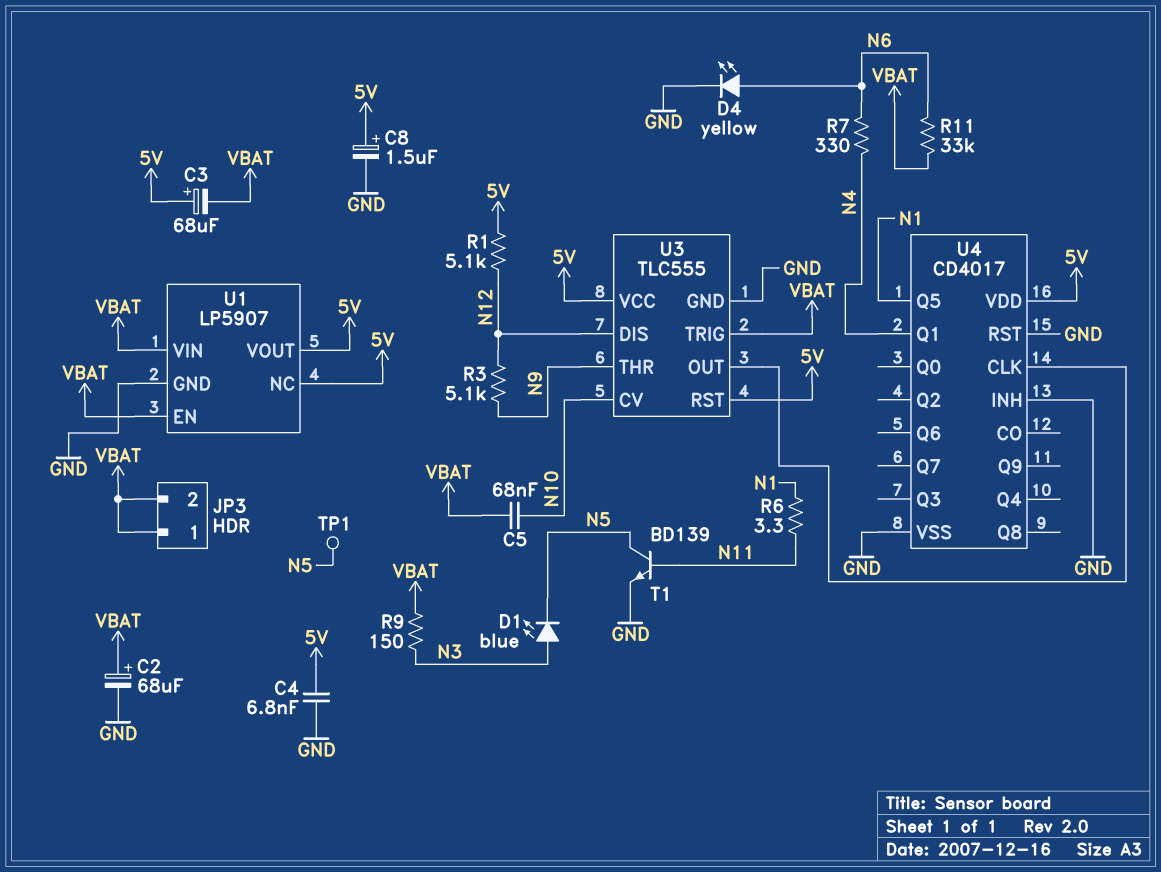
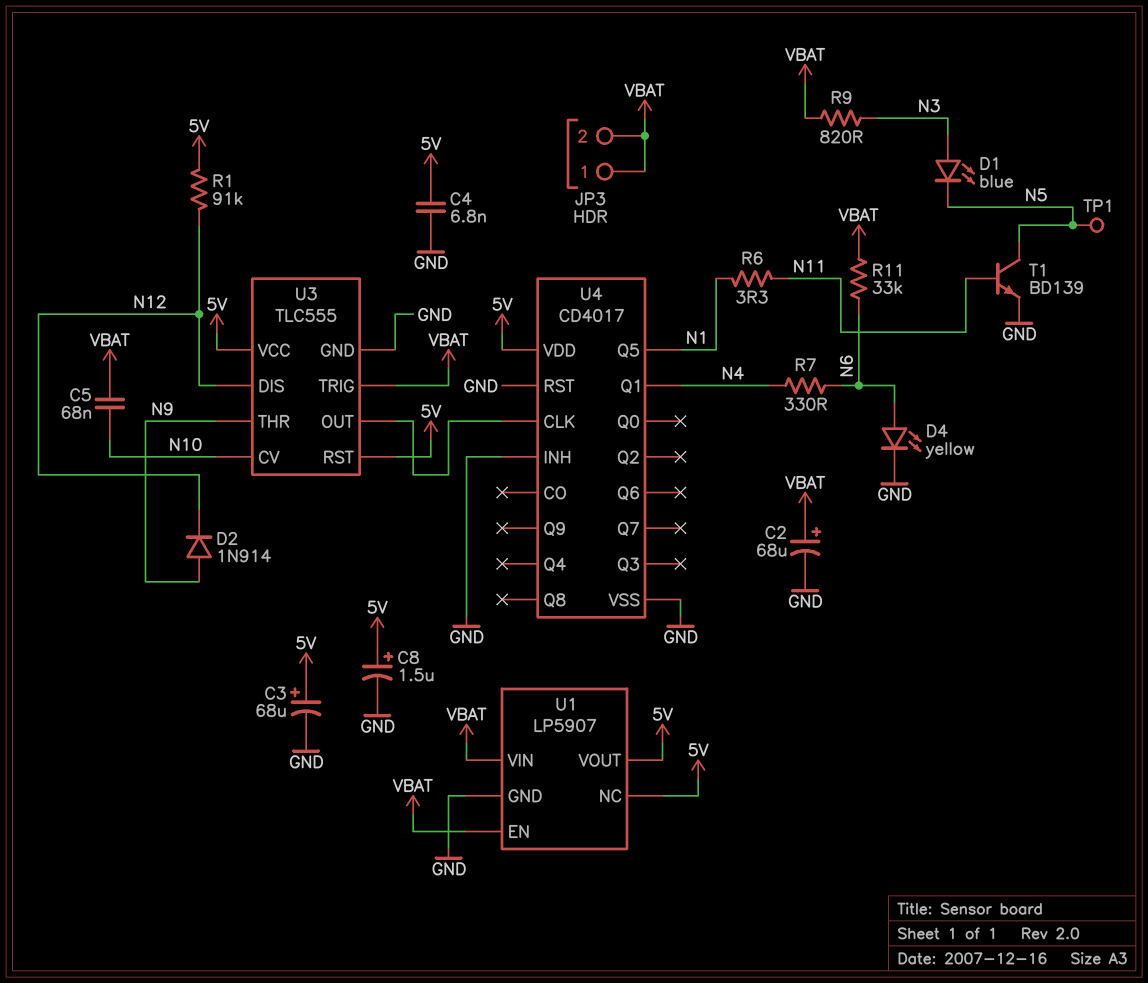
C3: 68uF (plus 5V, minus VBAT) -> 68uF (plus 5V, minus GND)
D2: none -> diode 1N914 (A N9, K N12)
R1: 5.1k (5V, N12) -> 91k (5V, N12)
R3: 5.1k (N9, N12) -> none
R9: 150 (N3, VBAT) -> 820 (N3, VBAT)

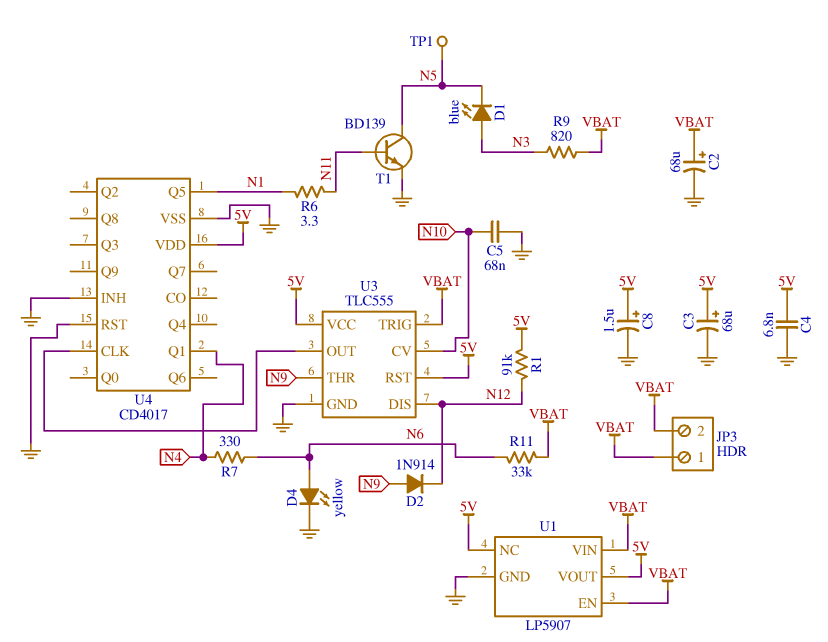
C5: 68nF (N10, VBAT) -> 68nF (GND, N10)

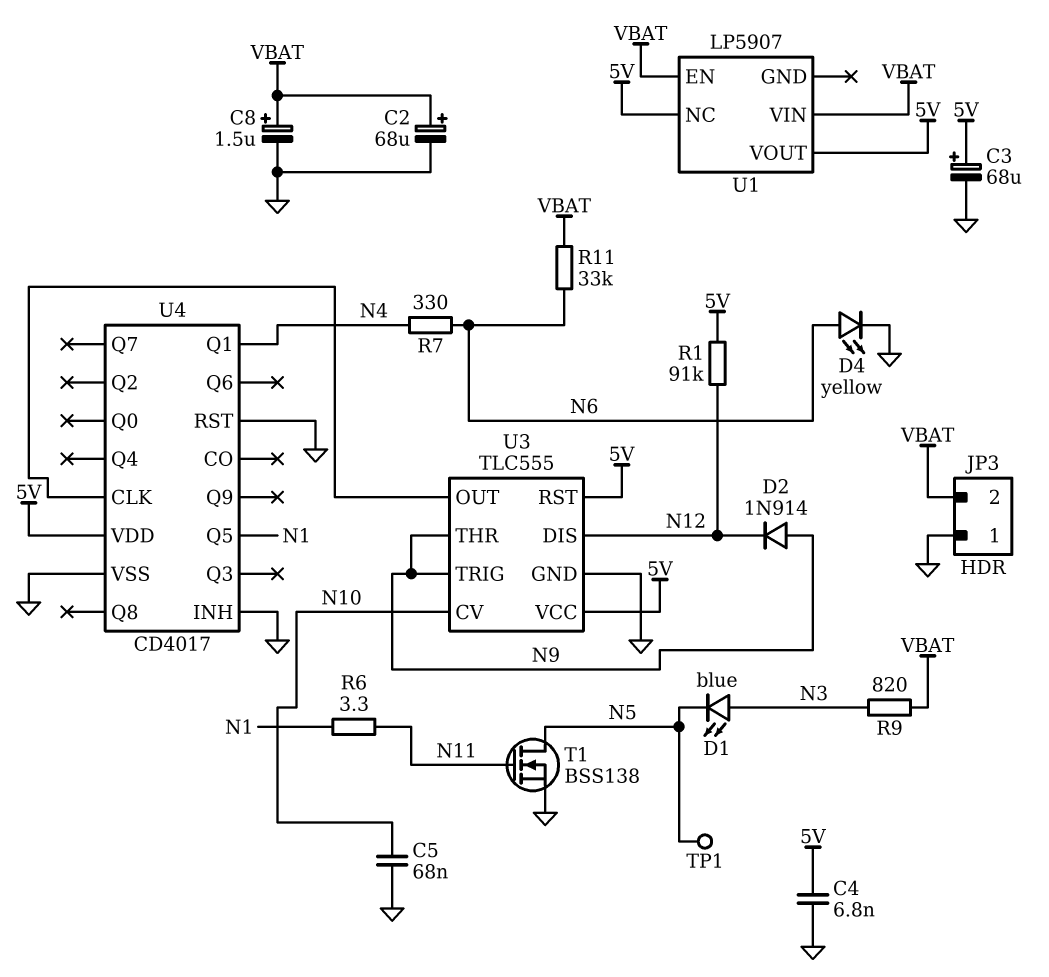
C8: 1.5uF (plus 5V, minus GND) -> 1.5uF (plus VBAT, minus GND)
JP3 pin 1: VBAT -> GND
T1: NPN BD139 (B N11, C N5, E GND) -> NMOS BSS138 (G N11, D N5, S GND)
U1 pin GND: GND -> none
U3 pin TRIG: VBAT -> N9

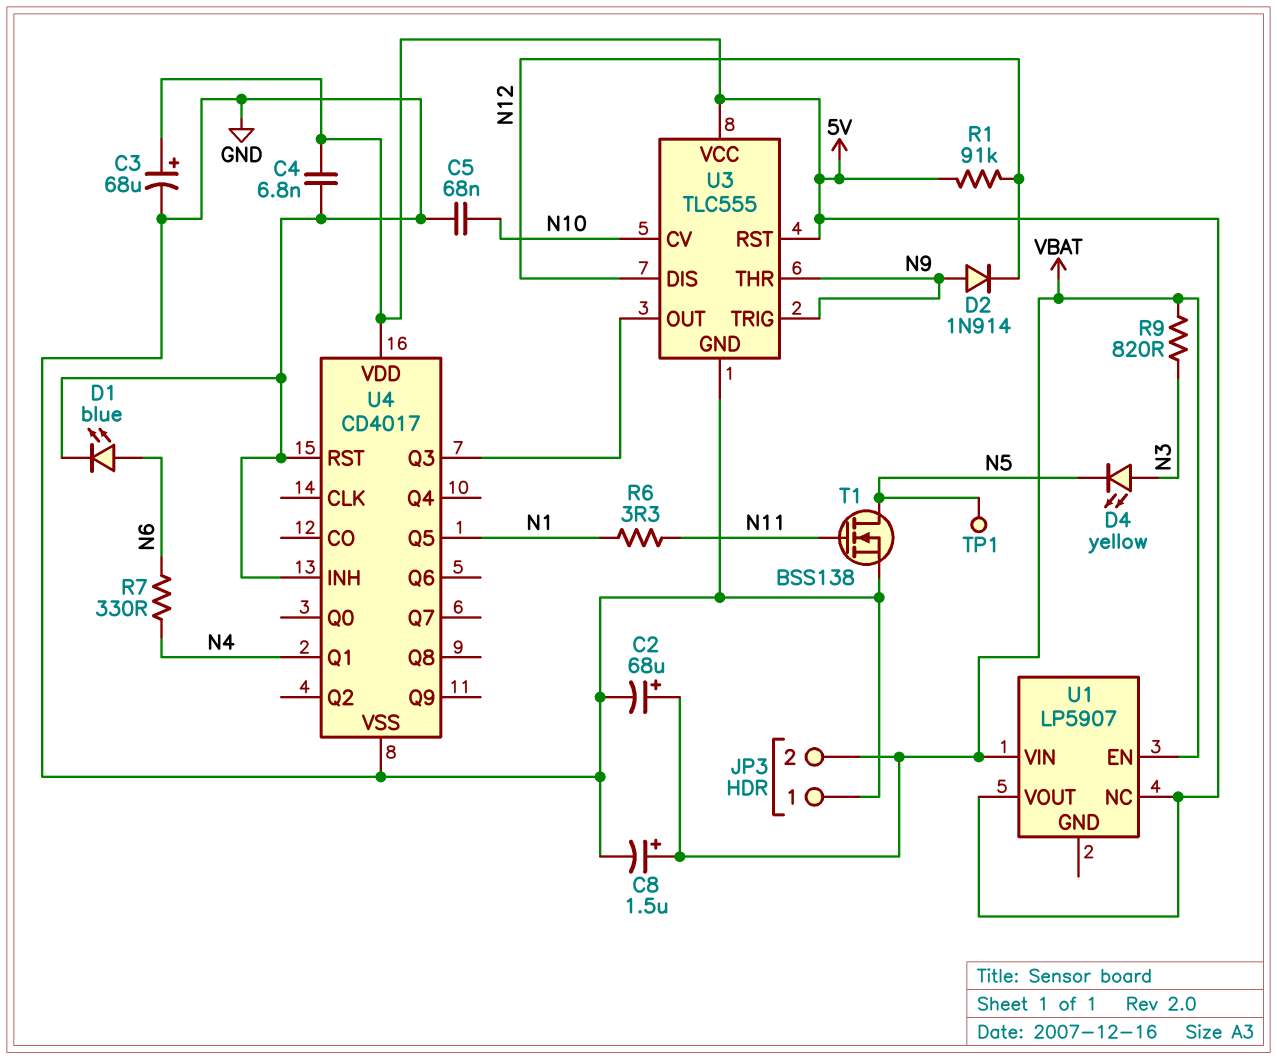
D1: LED blue (A N3, K N5) -> LED blue (A N6, K GND)
D4: LED yellow (A N6, K GND) -> LED yellow (A N3, K N5)
R11: 33k (N6, VBAT) -> none
U4 pin CLK: U3/OUT -> none
U4 pin Q3: none -> U3/OUT

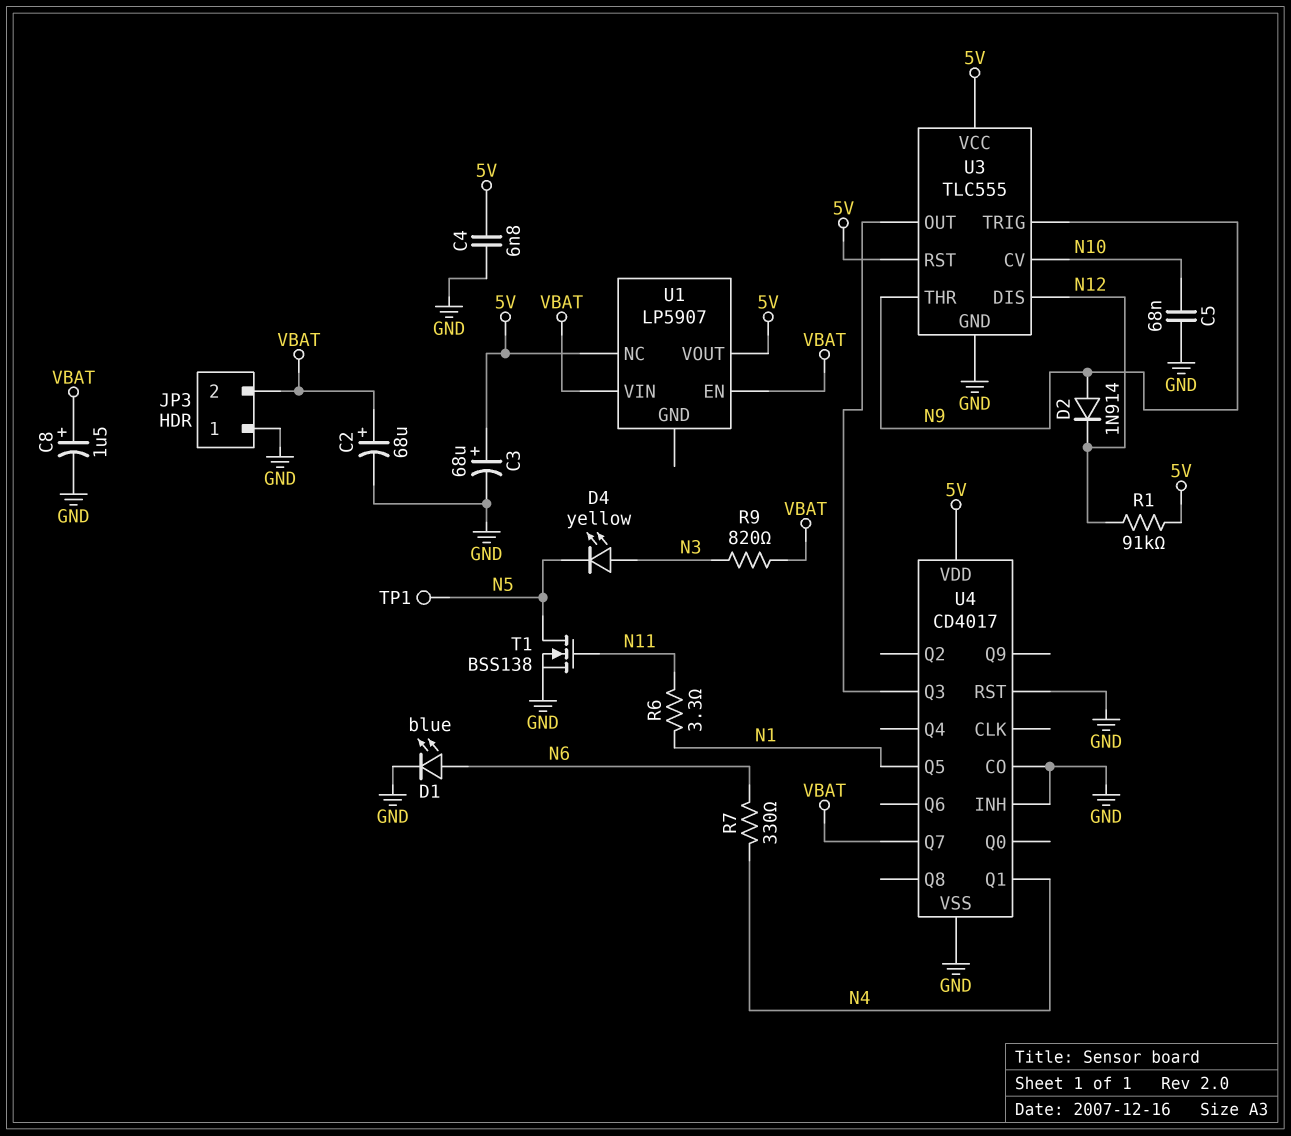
U4 pin CO: none -> GND
U4 pin Q7: none -> VBAT

